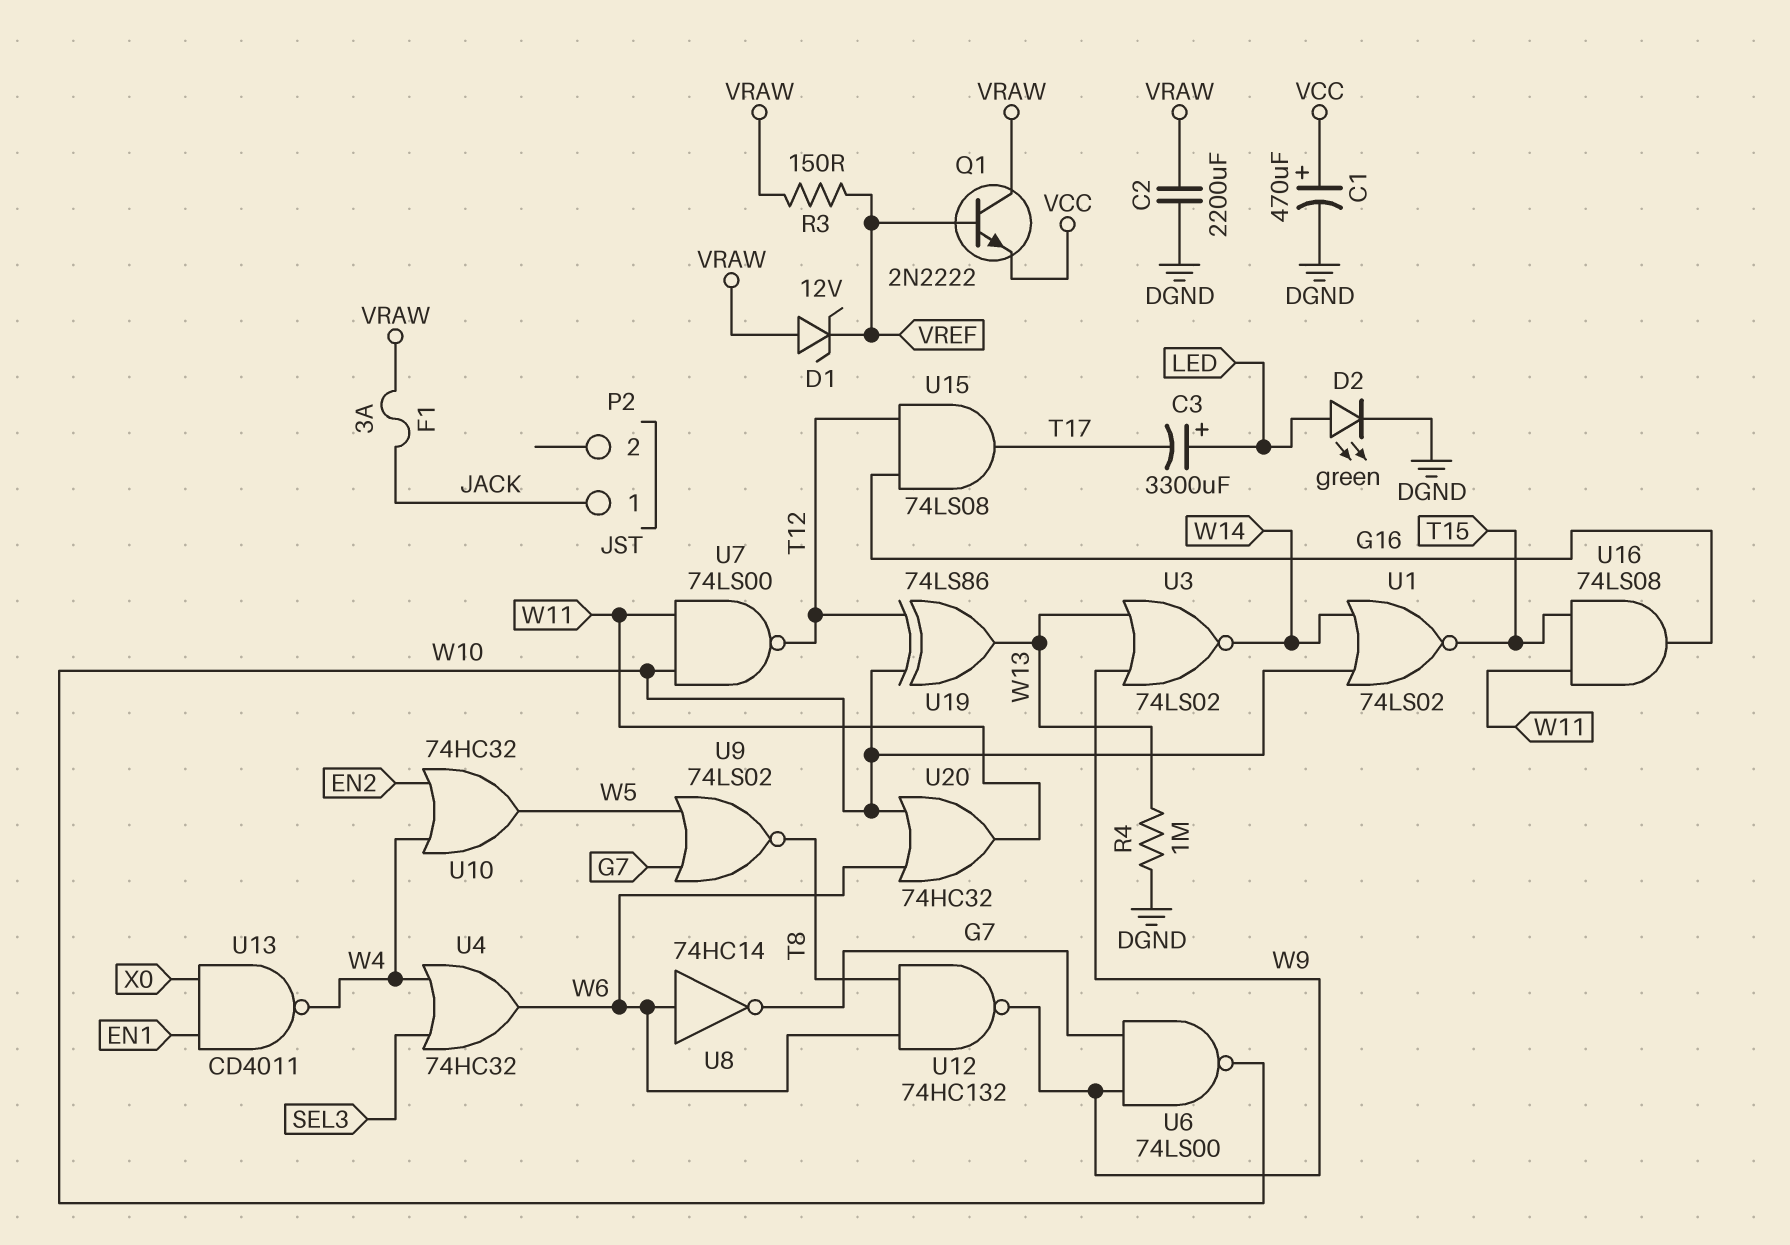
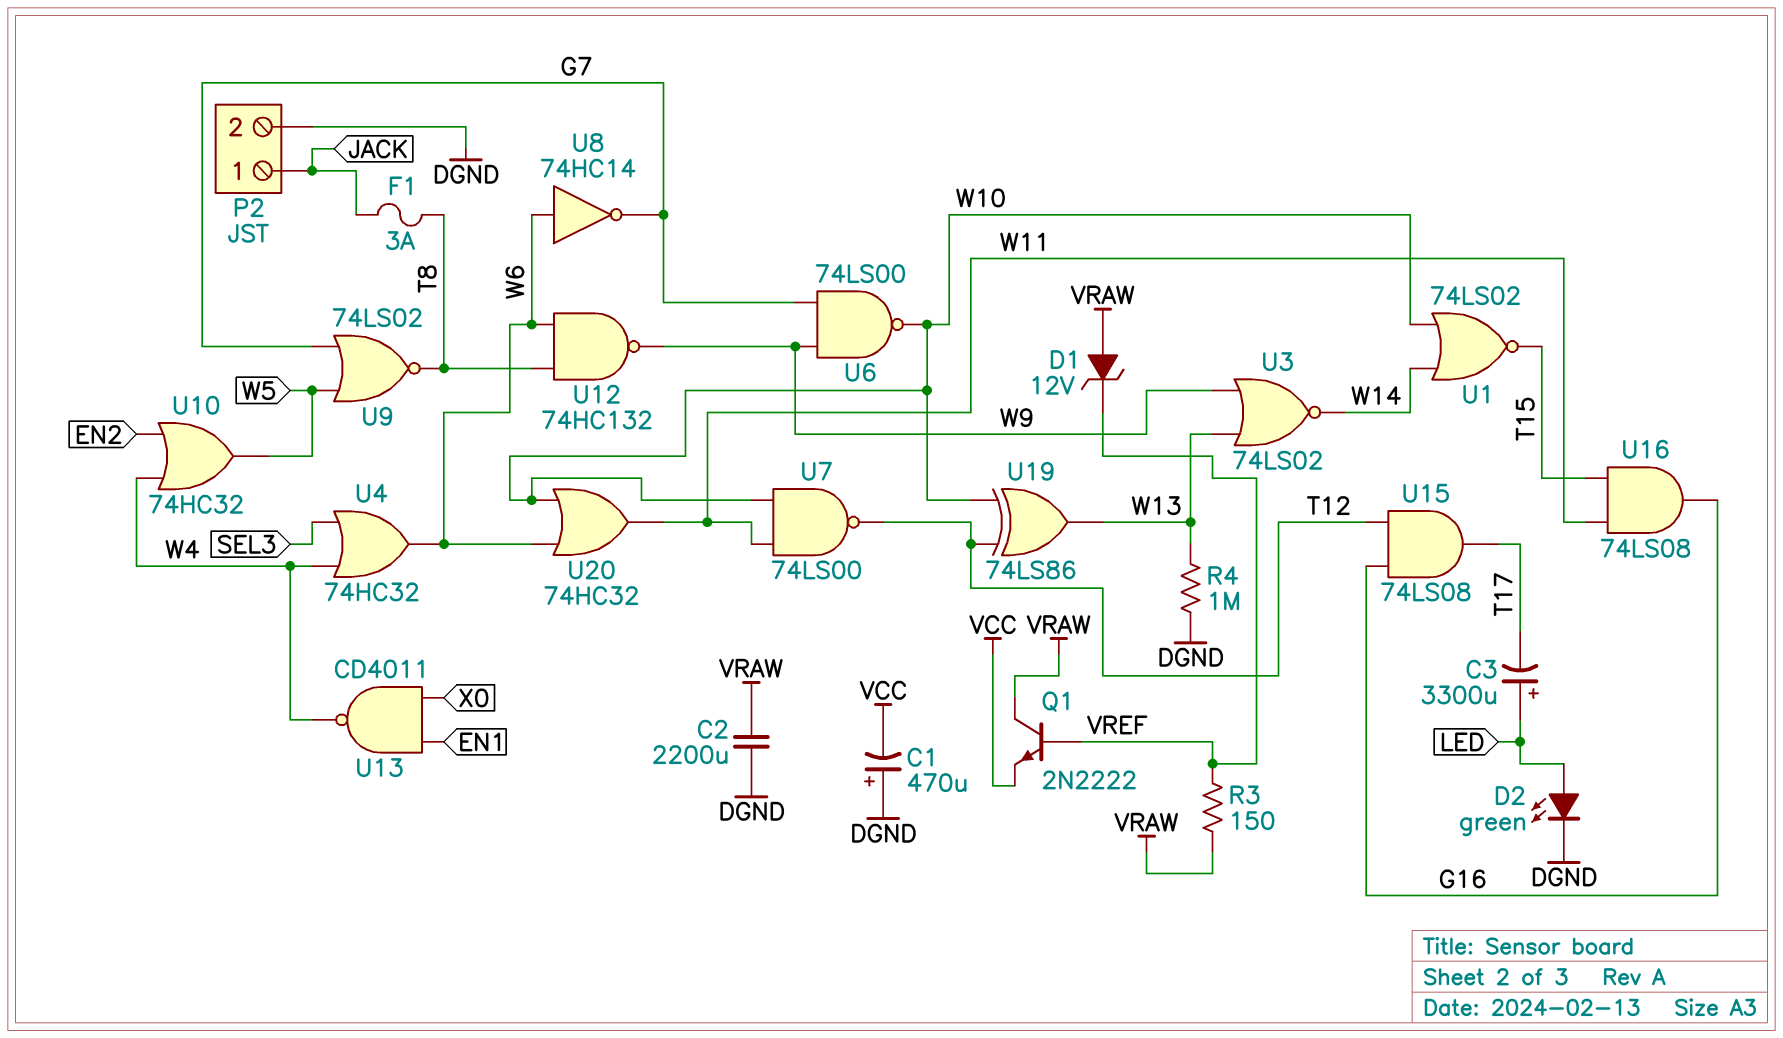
C1: 470uF (plus VCC, minus DGND) -> 470uF (plus DGND, minus VCC)
F1: 3A (JACK, VRAW) -> 3A (JACK, T8)
P2 pin 2: none -> DGND

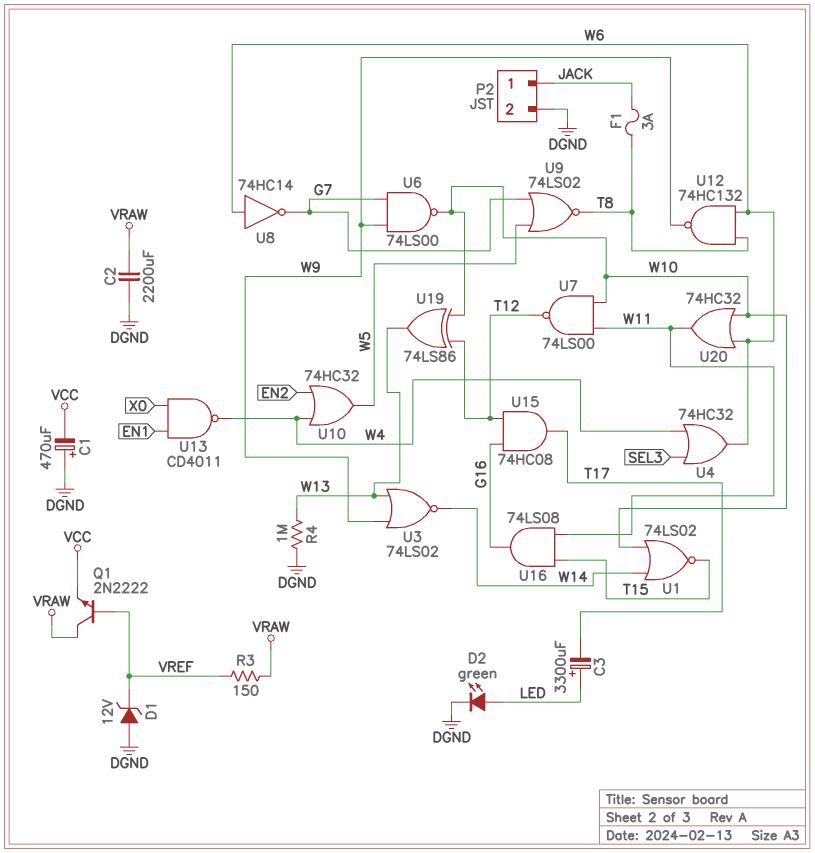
D1: zener 12V (A VRAW, K VREF) -> zener 12V (A DGND, K VREF)
U15: AND 74LS08 (in G16, in T12, out T17) -> AND 74HC08 (in G16, in T12, out T17)

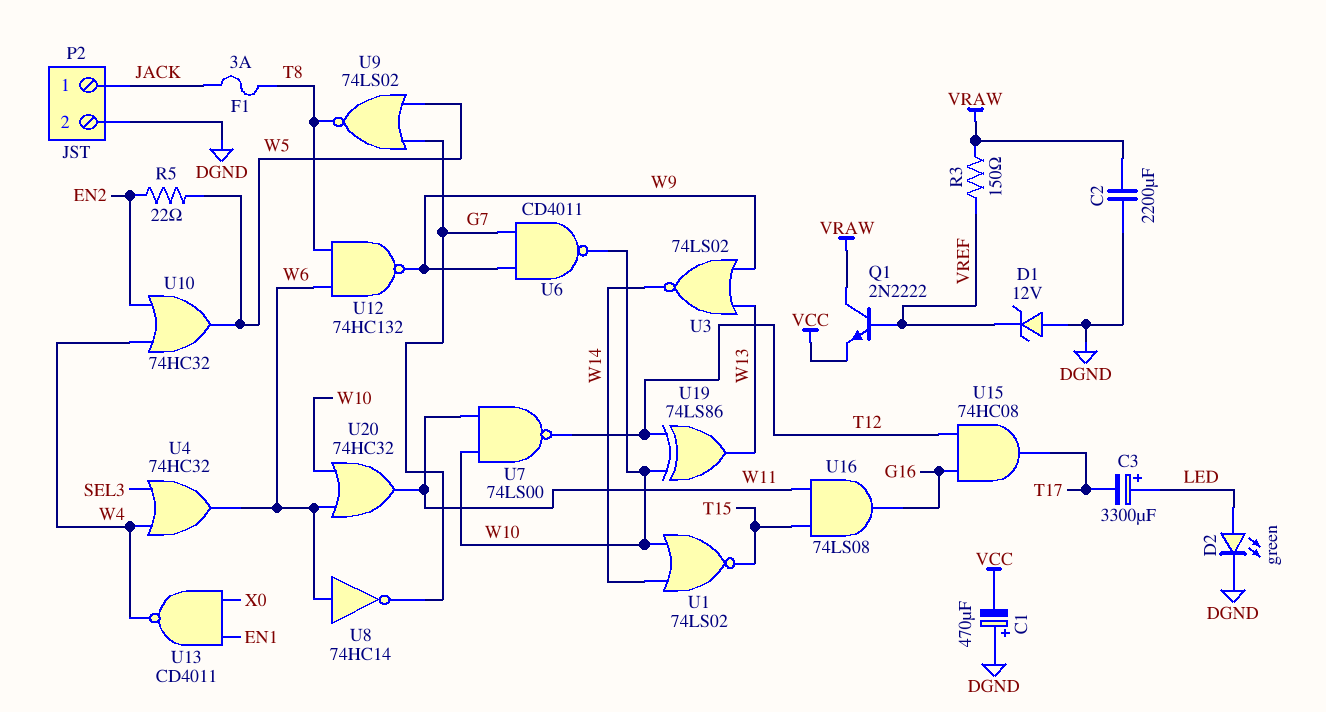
R4: 1M (DGND, W13) -> none
R5: none -> 22 (EN2, W5)
U6: NAND 74LS00 (in G7, in W9, out W10) -> NAND CD4011 (in G7, in W9, out W10)

